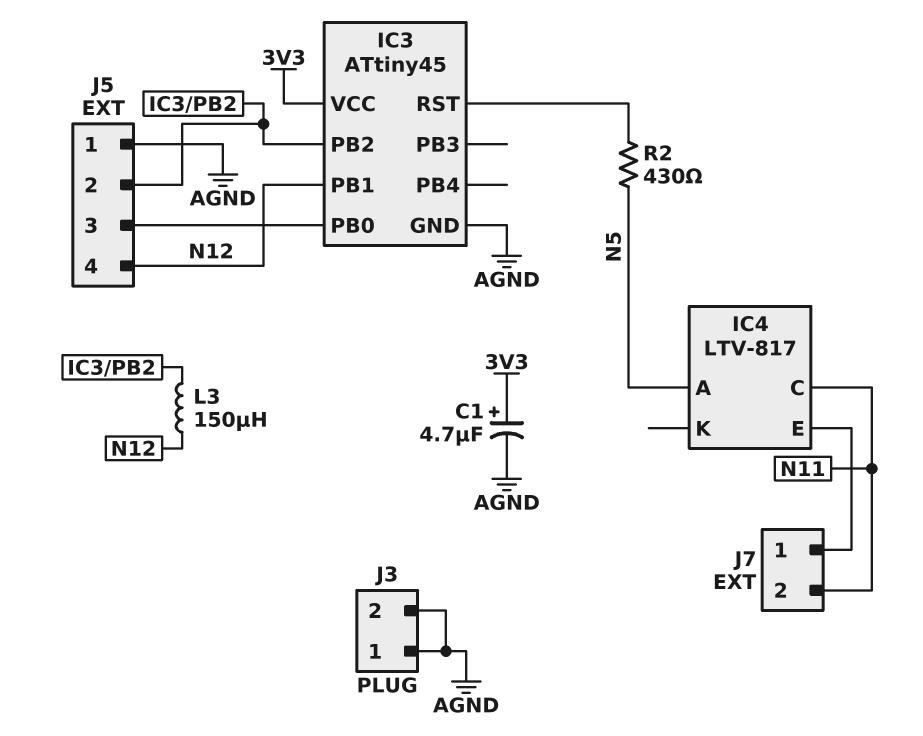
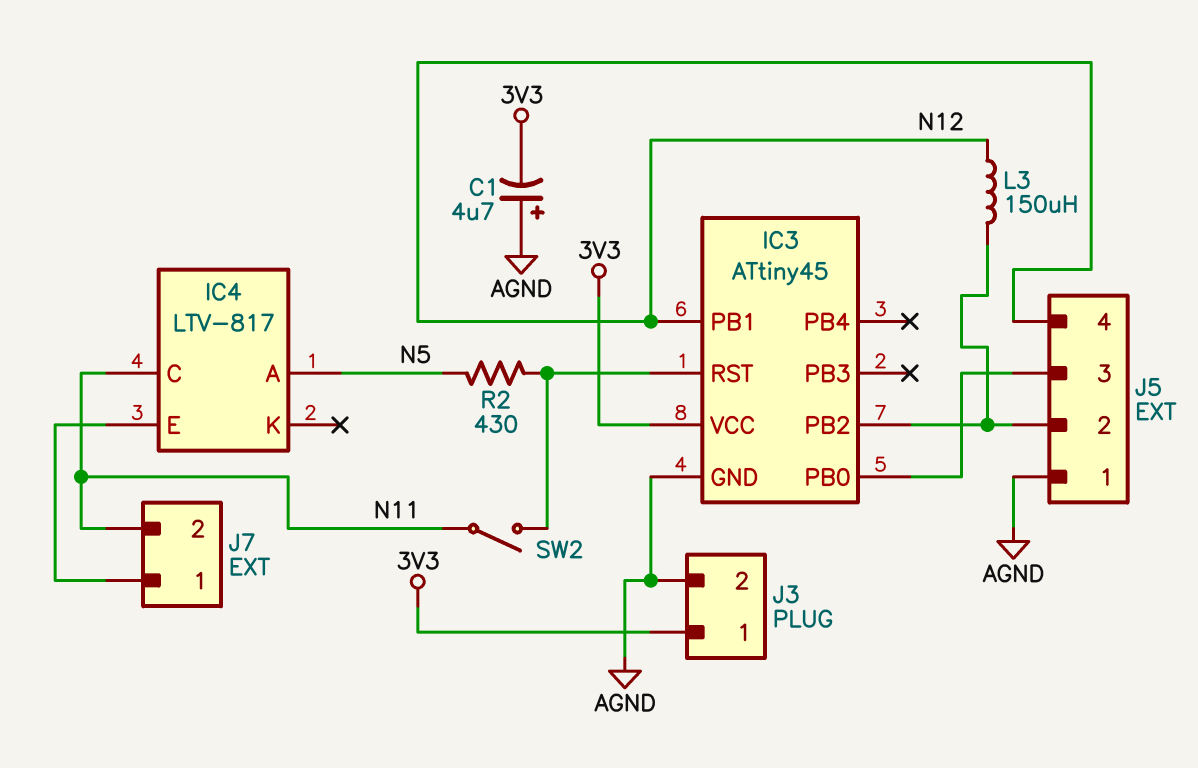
C1: 4.7uF (plus 3V3, minus AGND) -> 4.7uF (plus AGND, minus 3V3)
J3 pin 1: AGND -> 3V3
SW2: none -> switch (IC3/RST, N11)

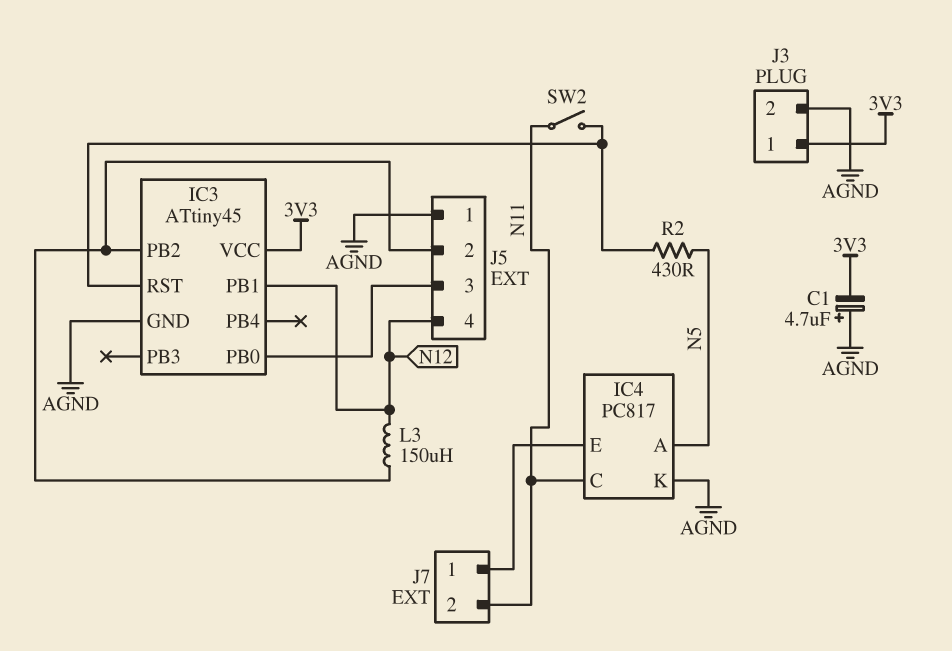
IC4: LTV-817 -> PC817
IC4 pin K: none -> AGND

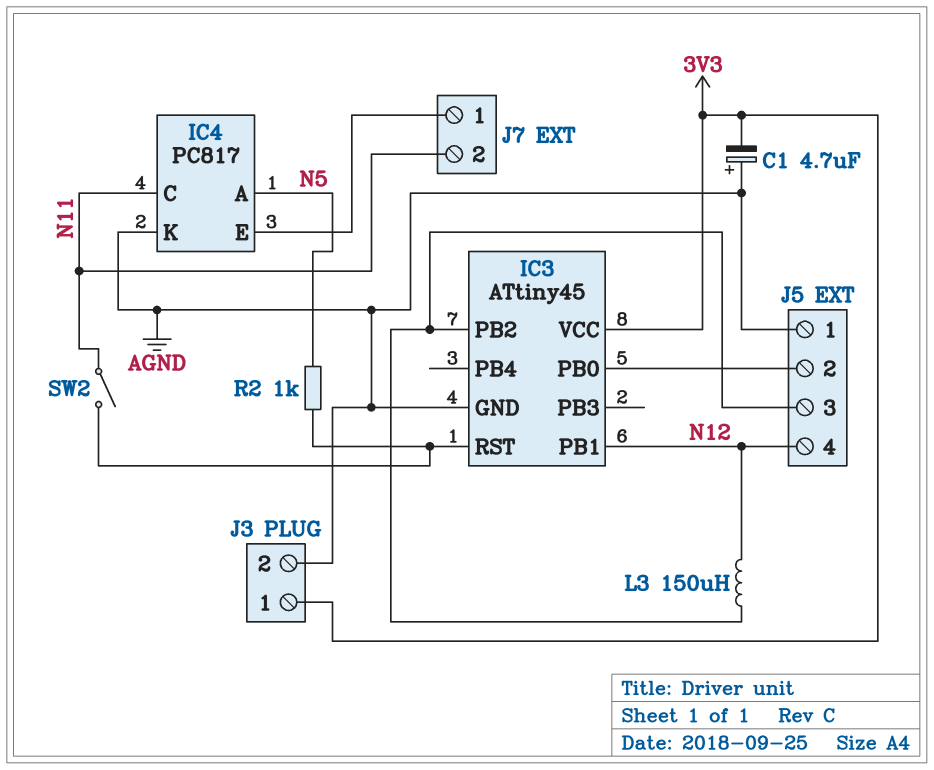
J5 pin 2: IC3/PB2 -> IC3/PB0
J5 pin 3: IC3/PB0 -> IC3/PB2
R2: 430 (IC3/RST, N5) -> 1k (IC3/RST, N5)

